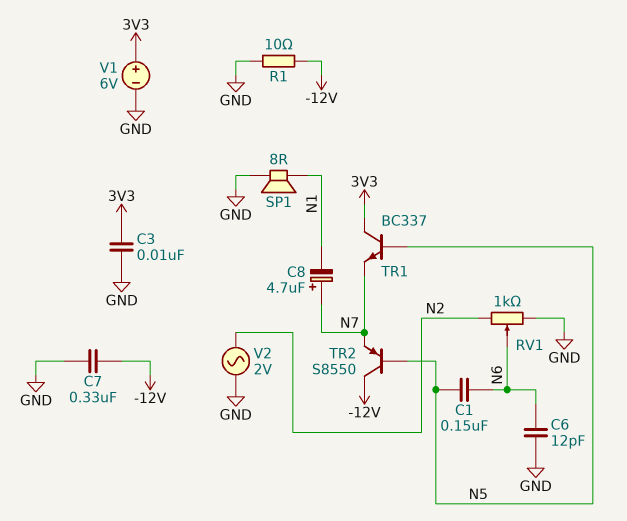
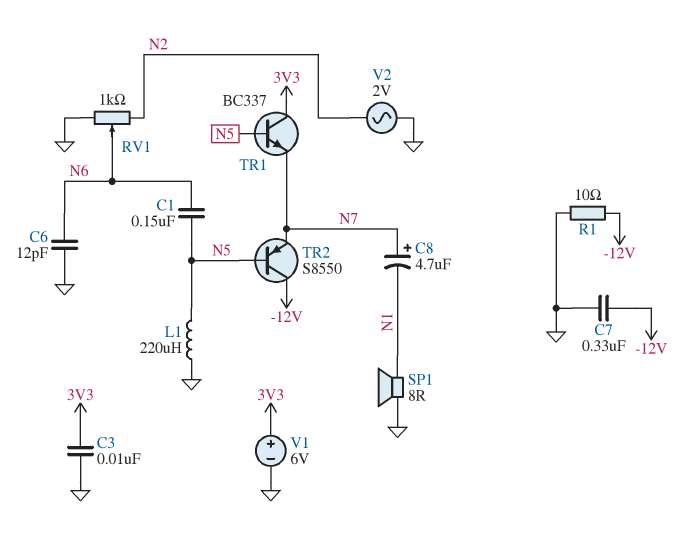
L1: none -> 220uH (GND, N5)

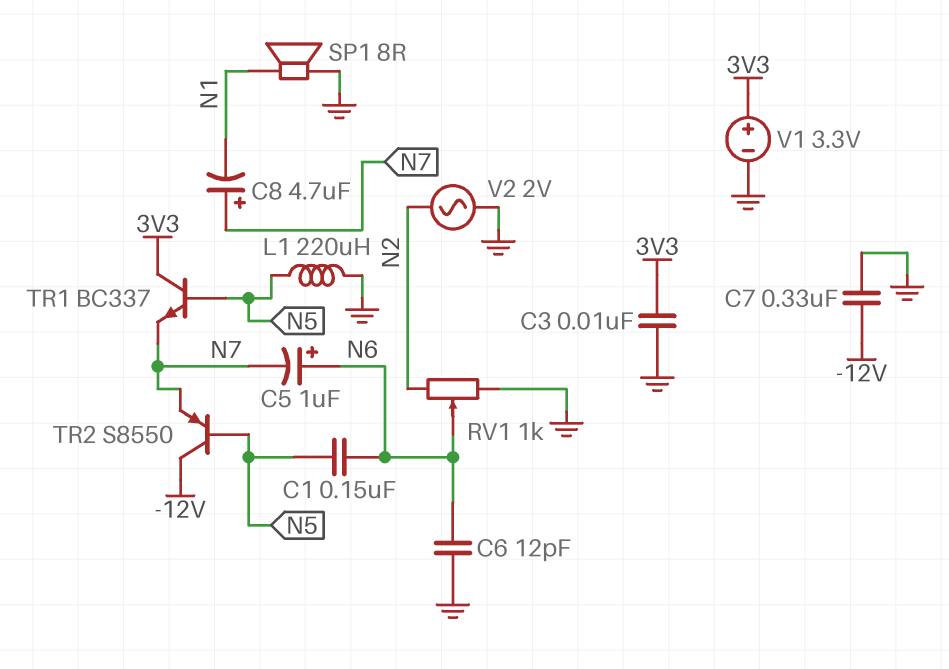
C5: none -> 1uF (plus N6, minus N7)
R1: 10 (-12V, GND) -> none
V1: 6V (plus 3V3, minus GND) -> 3.3V (plus 3V3, minus GND)

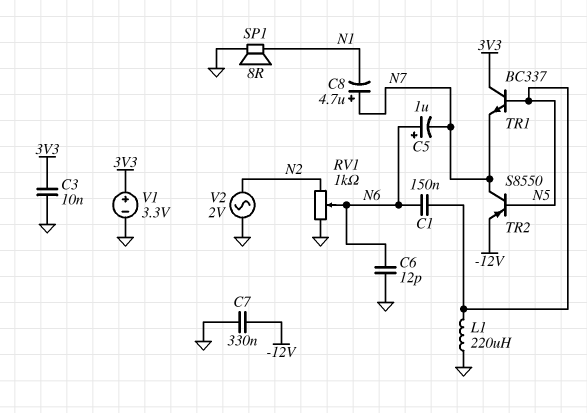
TR2: PNP S8550 (B N5, C -12V, E N7) -> PNP S8550 (B N5, C N7, E -12V)

